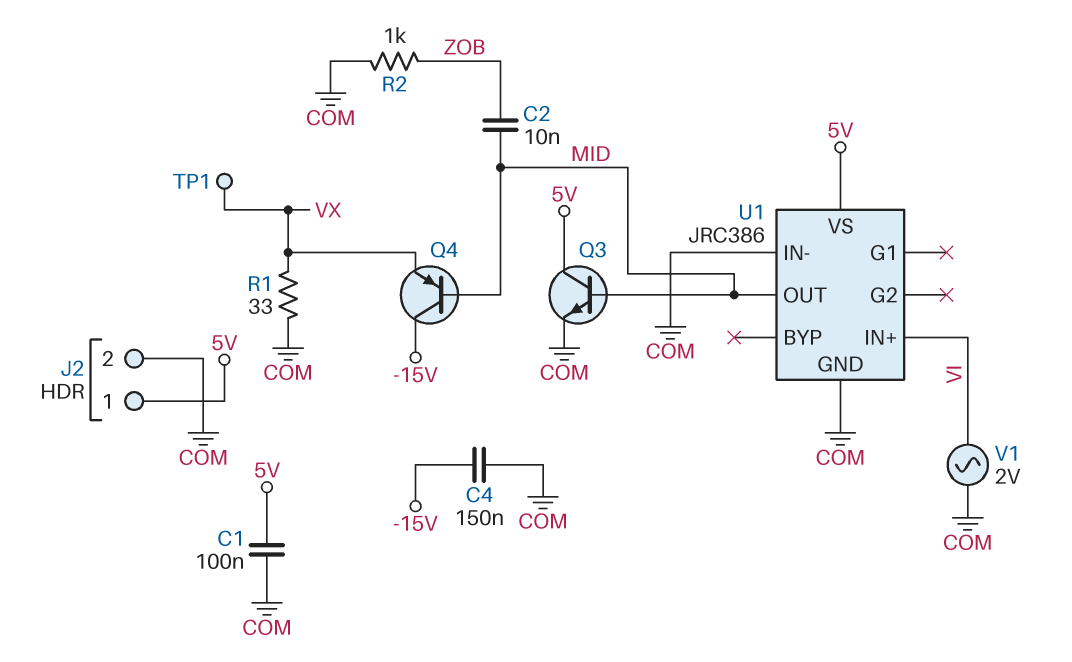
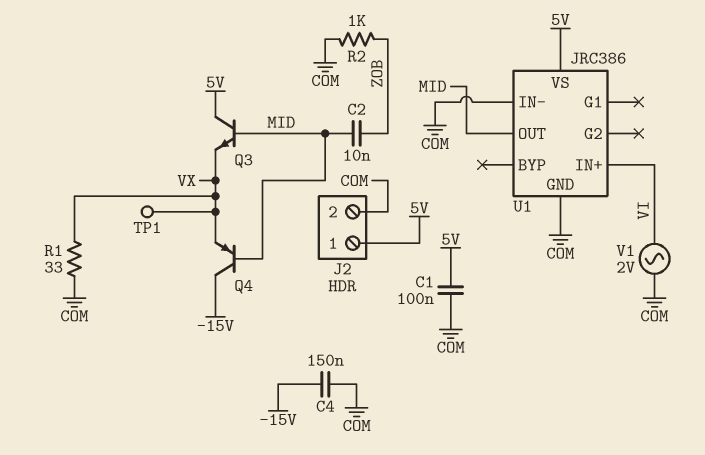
Q3: NPN (B MID, C 5V, E COM) -> NPN (B MID, C 5V, E VX)

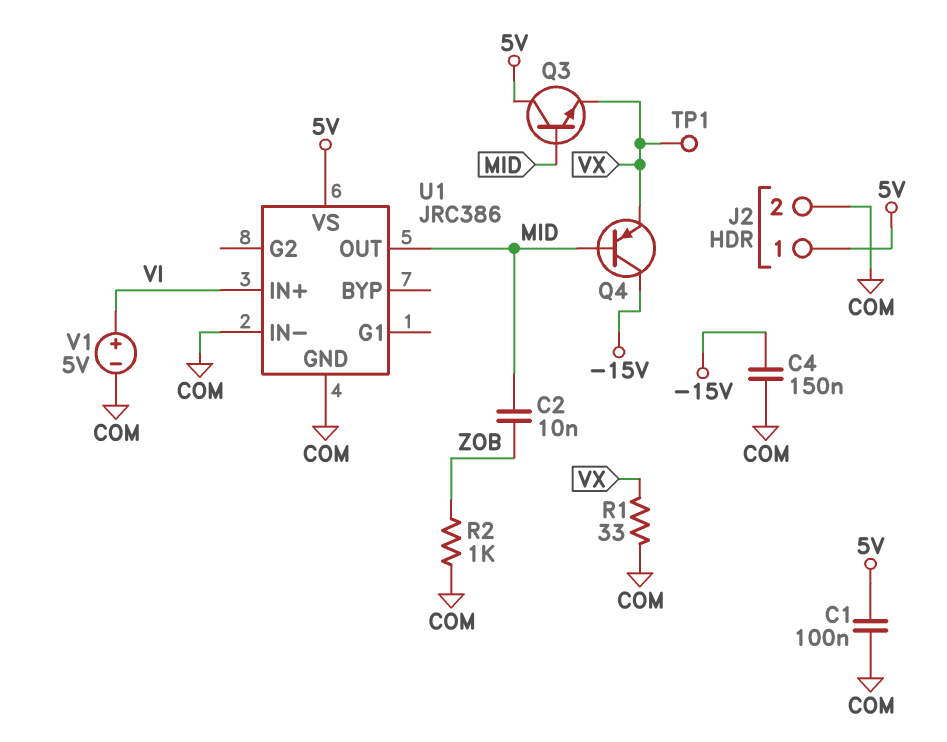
V1: AC 2V (COM, VI) -> 5V (plus VI, minus COM)

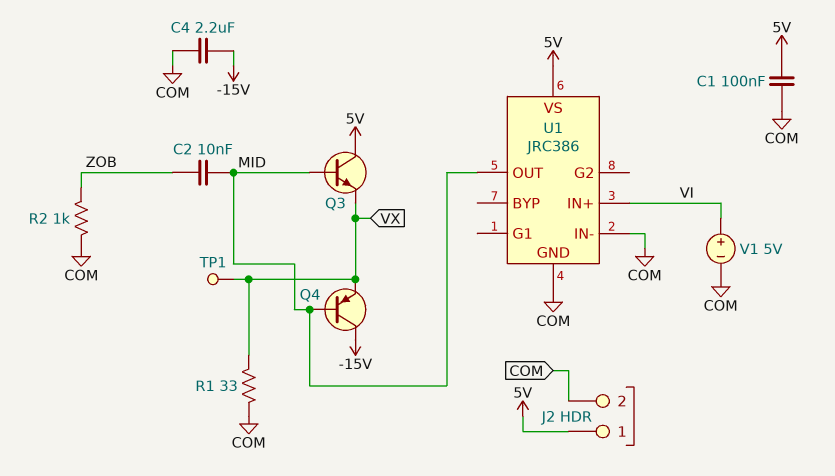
C4: 150nF (-15V, COM) -> 2.2uF (-15V, COM)

